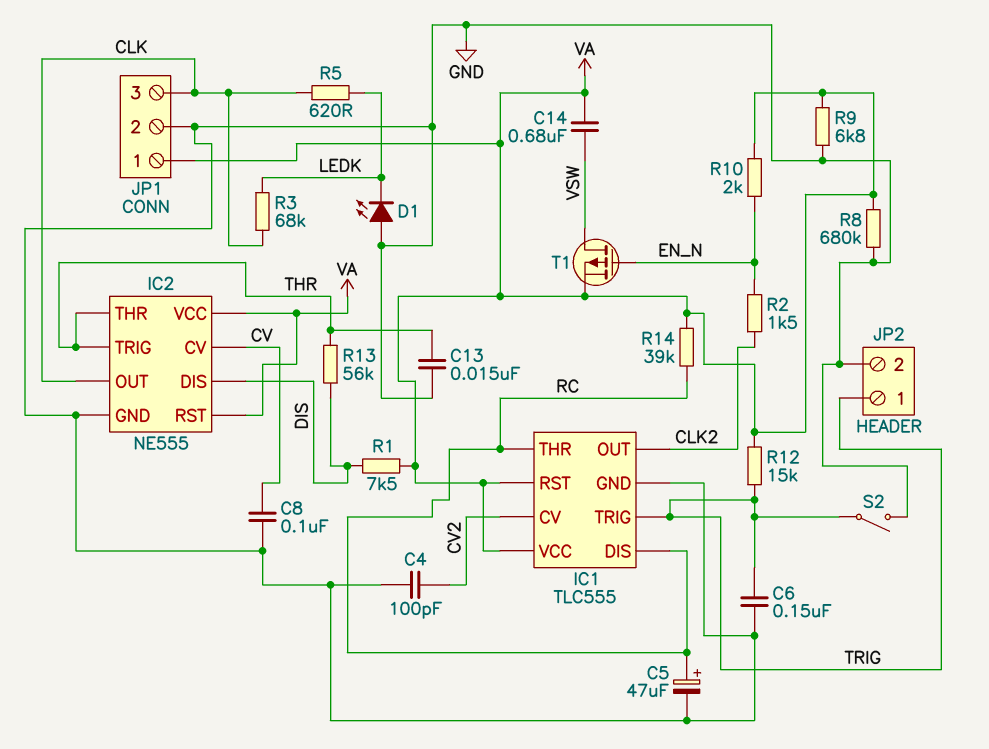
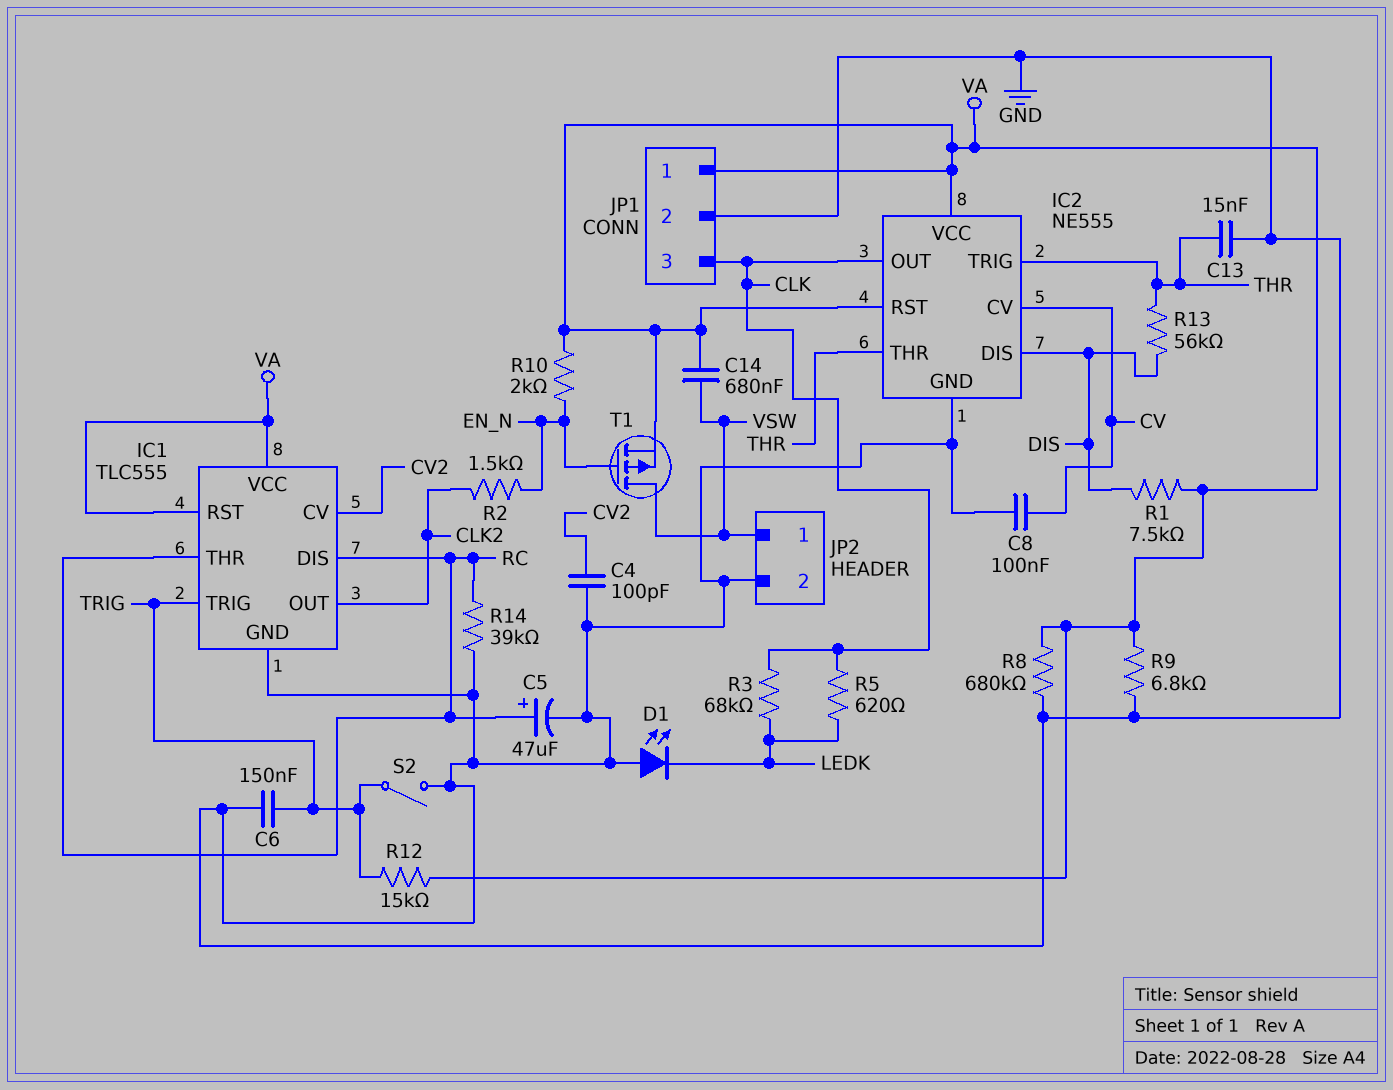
JP2 pin 1: TRIG -> VSW
R14: 39k (RC, VA) -> 39k (GND, RC)

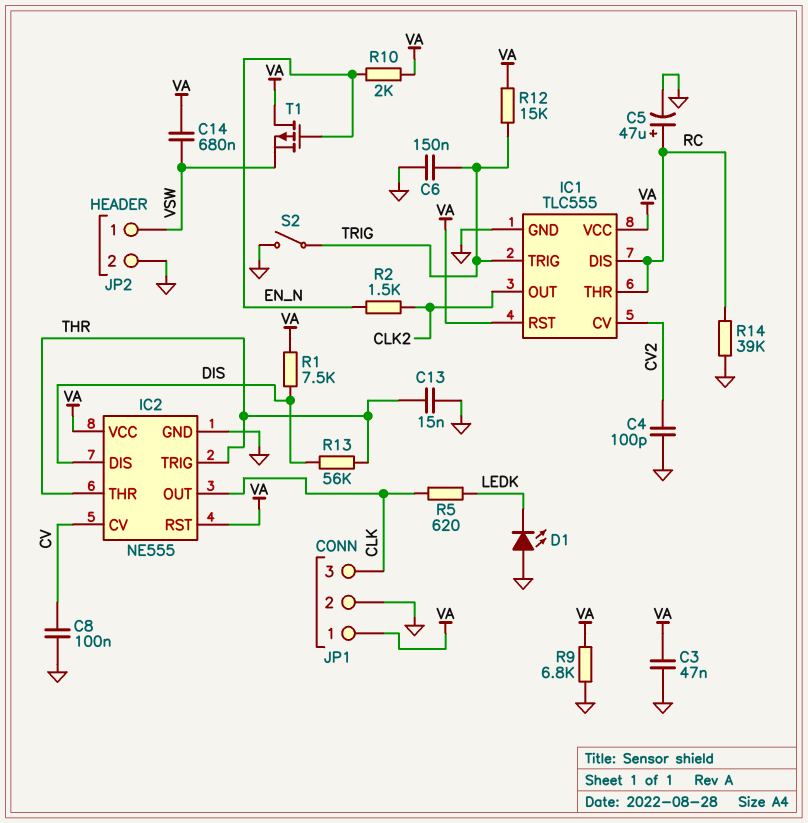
C3: none -> 47nF (GND, VA)
R3: 68k (CLK, LEDK) -> none
R8: 680k (GND, VA) -> none
T1: PMOS (G EN_N, D VSW, S VA) -> PMOS (G EN_N, D VA, S VSW)

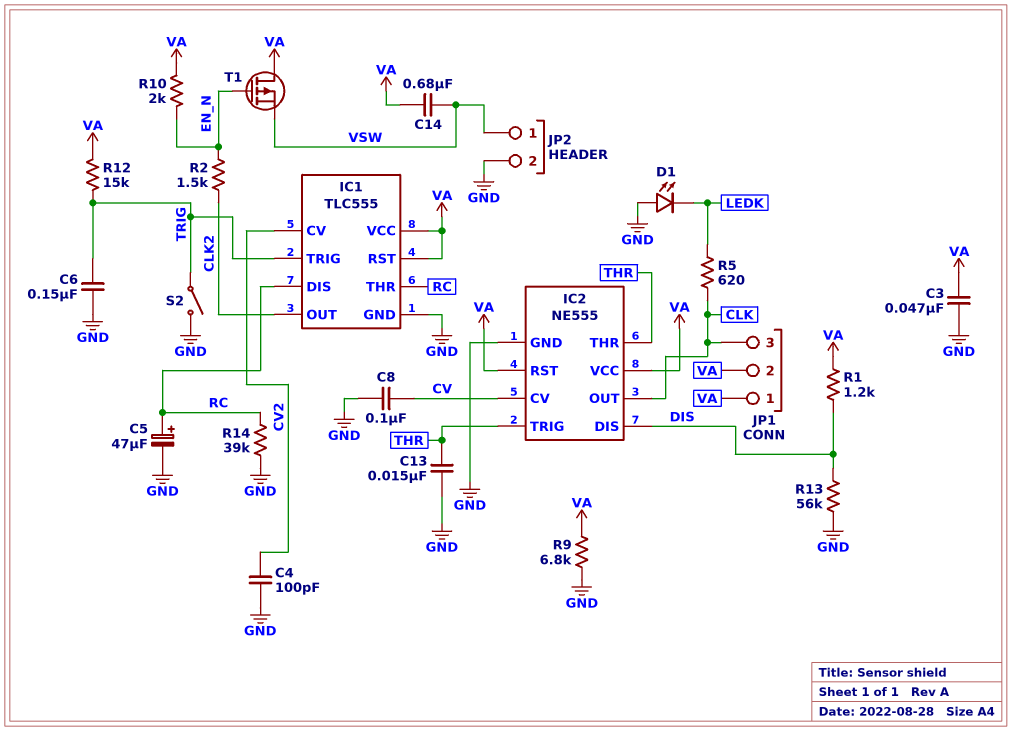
JP1 pin 2: GND -> VA
R1: 7.5k (DIS, VA) -> 1.2k (DIS, VA)
R13: 56k (DIS, THR) -> 56k (DIS, GND)

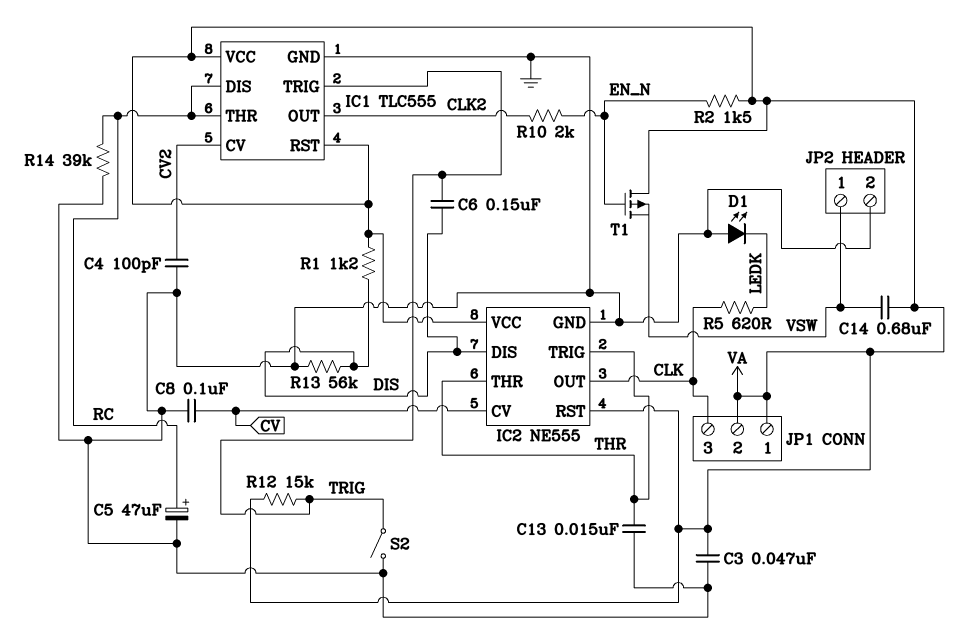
C6: 150nF (GND, TRIG) -> 150nF (DIS, TRIG)
R2: 1.5k (CLK2, EN_N) -> 1.5k (EN_N, VA)
R9: 6.8k (GND, VA) -> none
R10: 2k (EN_N, VA) -> 2k (CLK2, EN_N)

